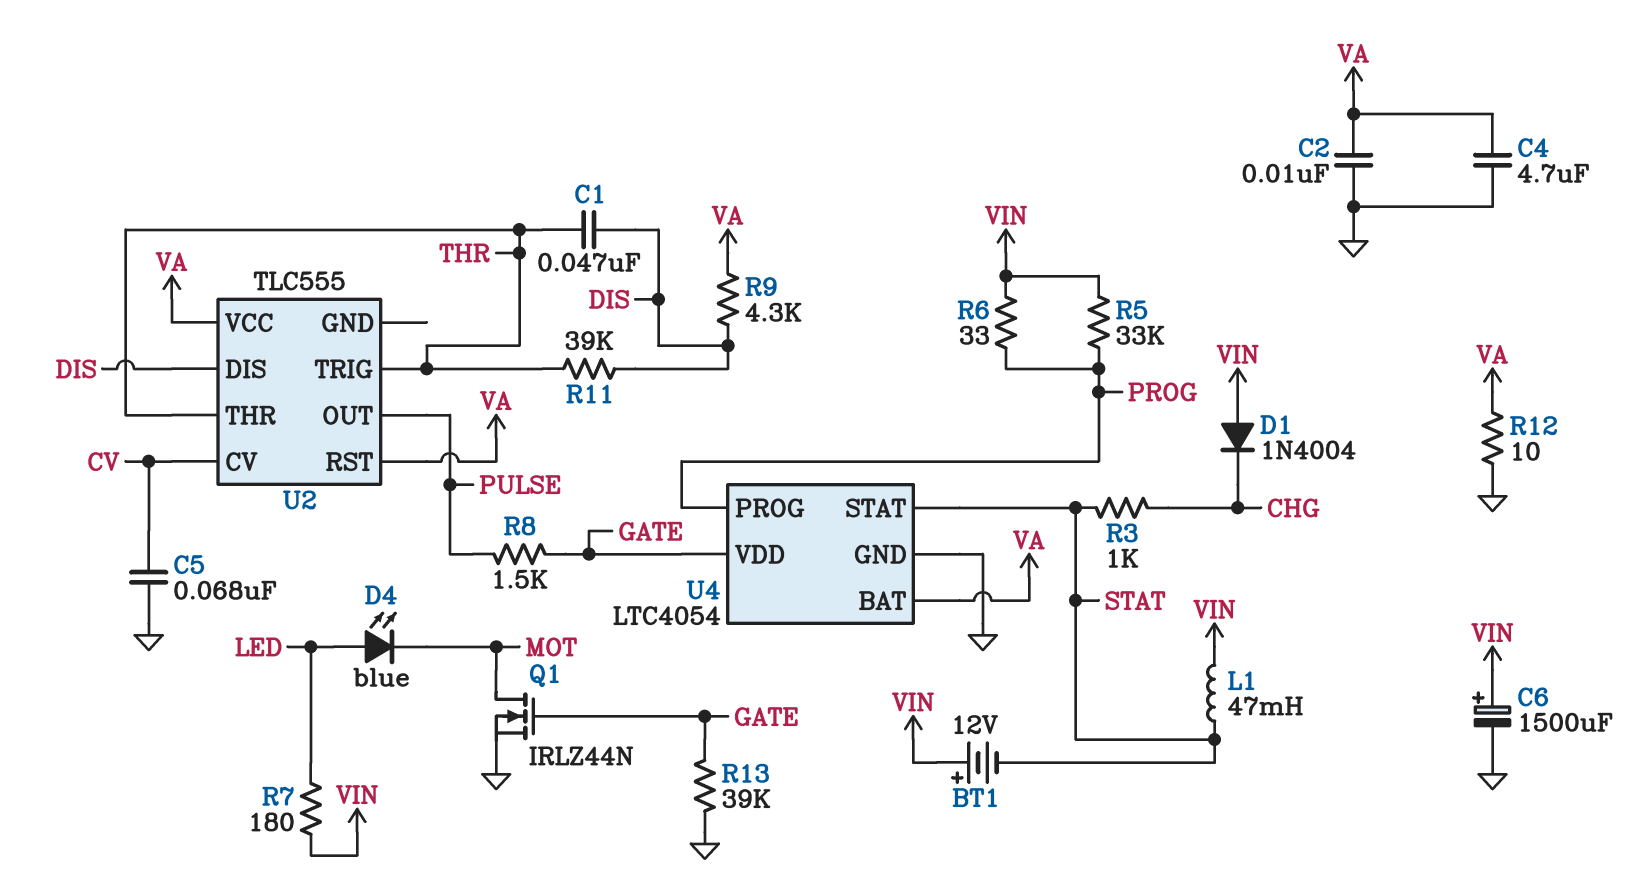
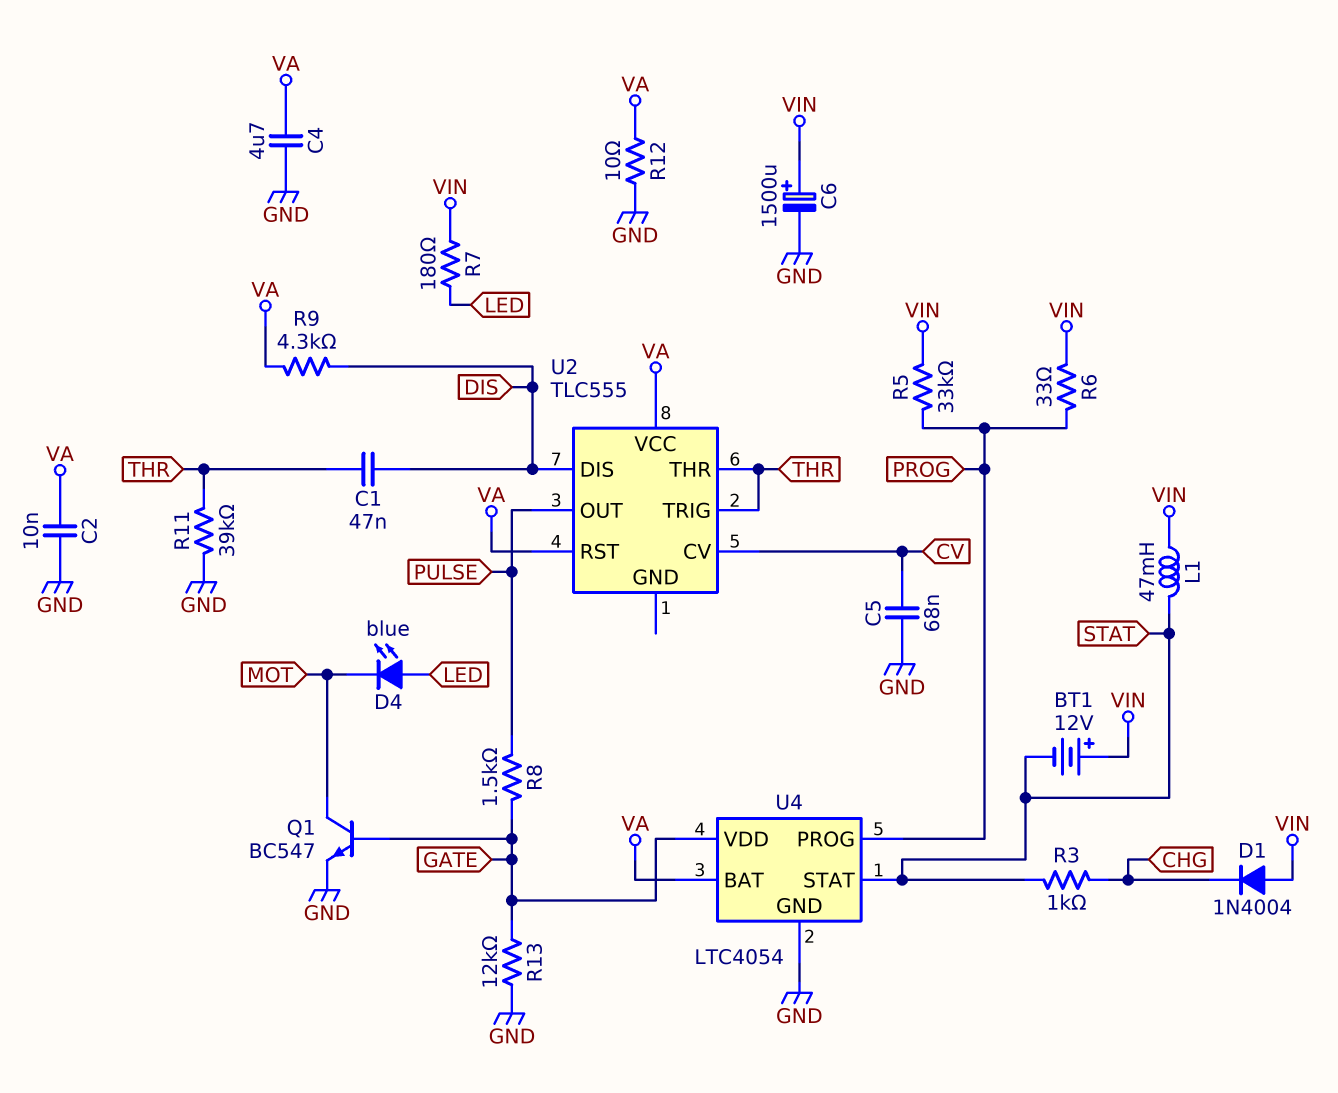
Q1: NMOS IRLZ44N (G GATE, D MOT, S GND) -> NPN BC547 (B GATE, C MOT, E GND)
R11: 39k (DIS, THR) -> 39k (GND, THR)
R13: 39k (GATE, GND) -> 12k (GATE, GND)

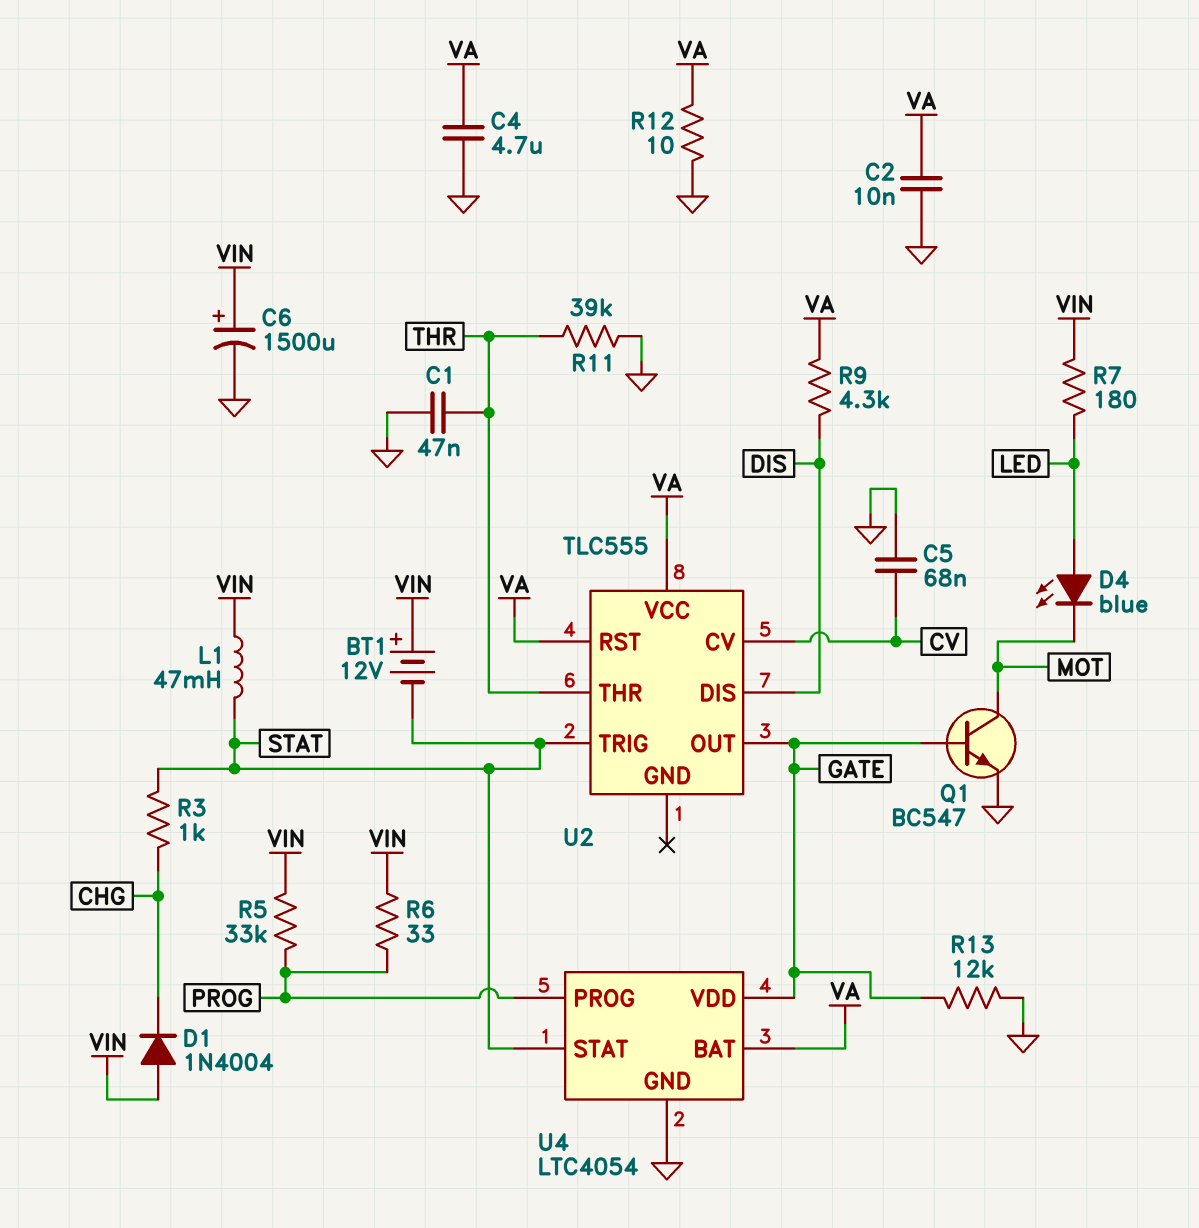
C1: 47nF (DIS, THR) -> 47nF (GND, THR)
R8: 1.5k (GATE, PULSE) -> none
U2 pin OUT: PULSE -> GATE
U2 pin TRIG: THR -> STAT

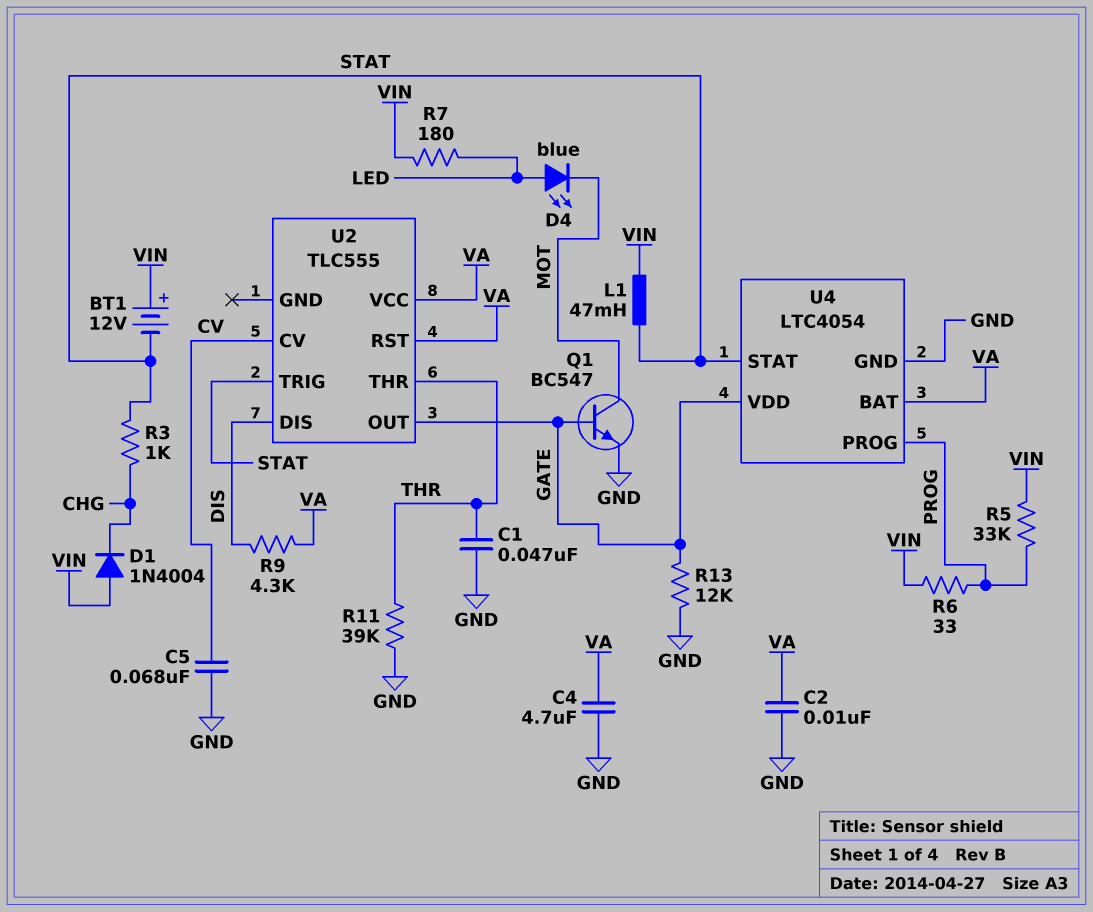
C6: 1500uF (plus VIN, minus GND) -> none
R12: 10 (GND, VA) -> none

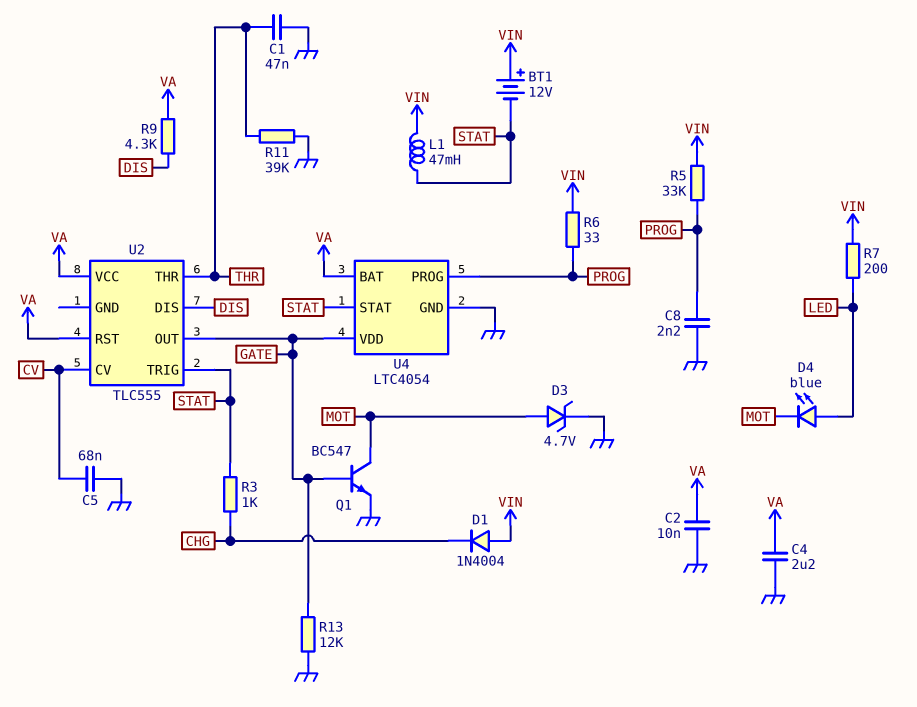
C4: 4.7uF (GND, VA) -> 2.2uF (GND, VA)
C8: none -> 2.2nF (GND, PROG)
D3: none -> zener 4.7V (A MOT, K GND)
R7: 180 (LED, VIN) -> 200 (LED, VIN)

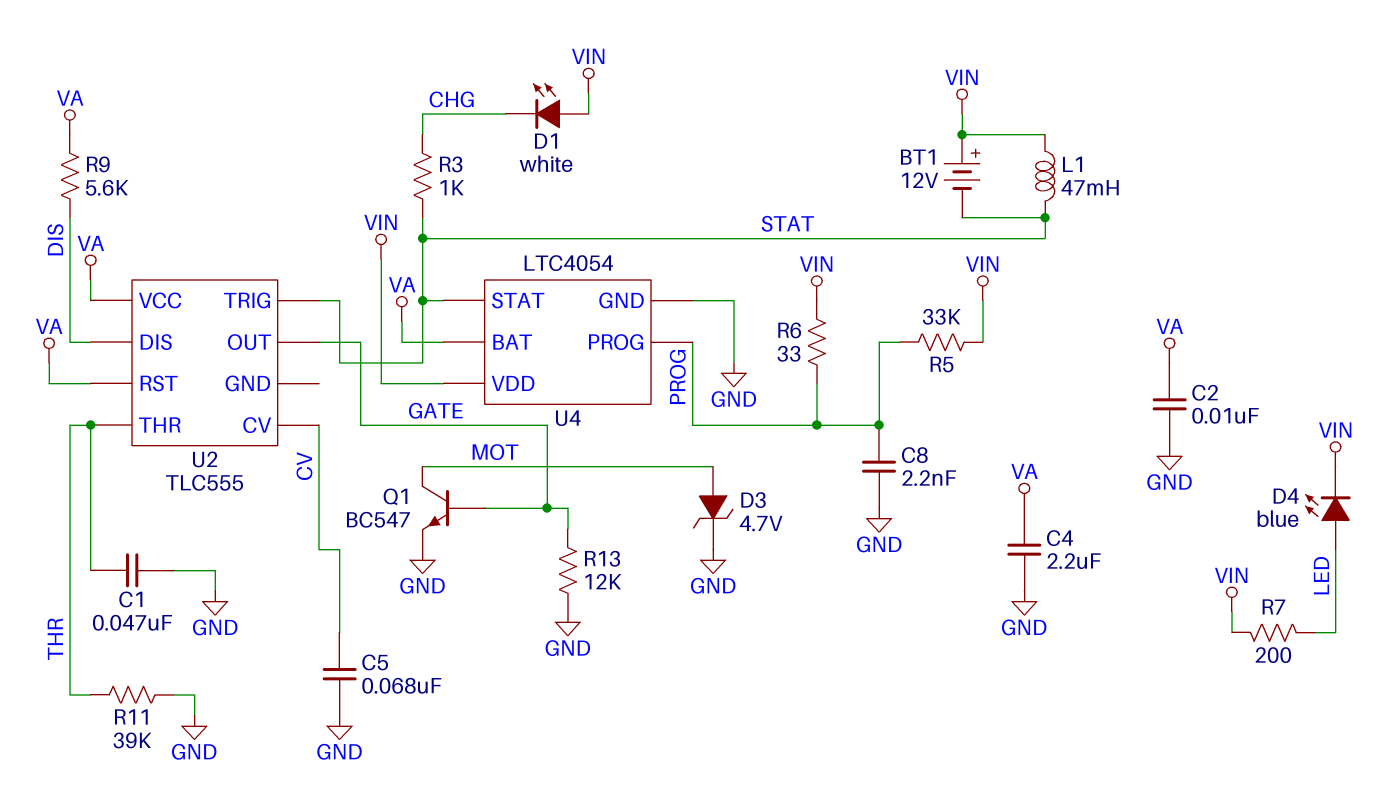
D1: diode 1N4004 (A VIN, K CHG) -> LED white (A VIN, K CHG)
D4: LED blue (A LED, K MOT) -> LED blue (A LED, K VIN)
R9: 4.3k (DIS, VA) -> 5.6k (DIS, VA)
U4 pin VDD: GATE -> VIN

